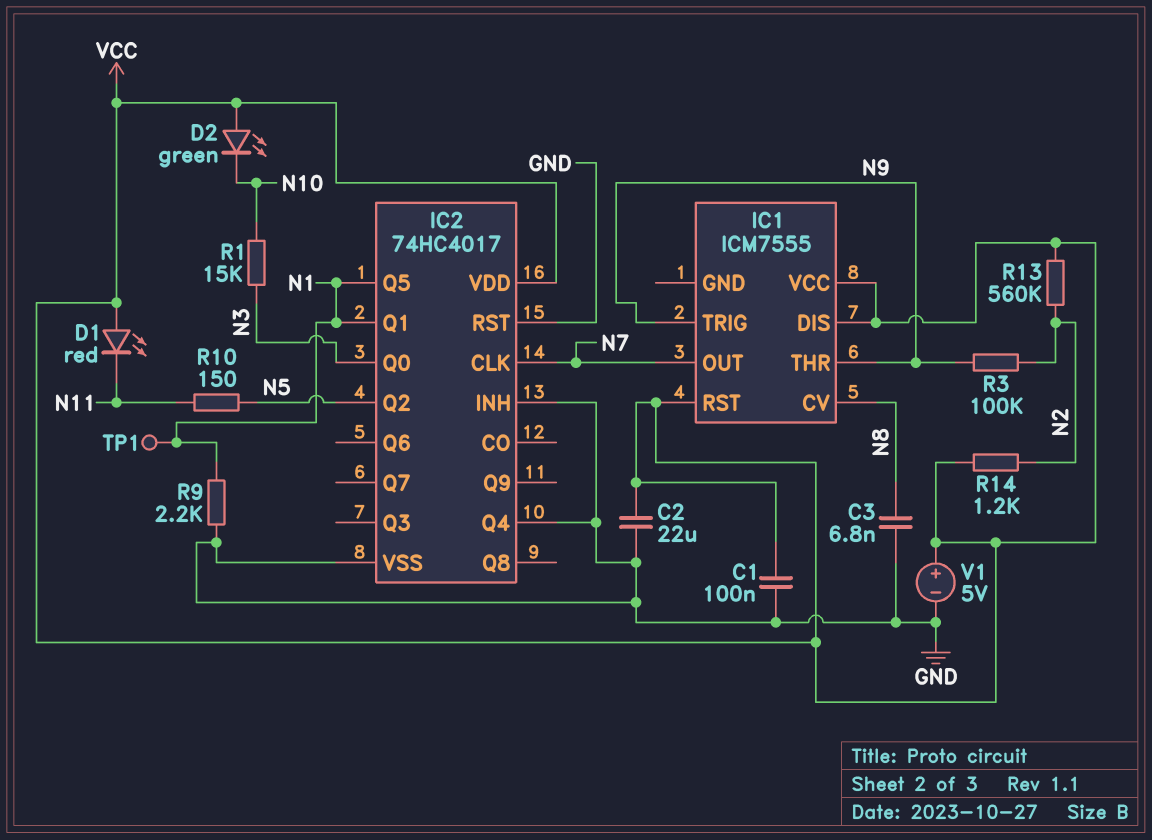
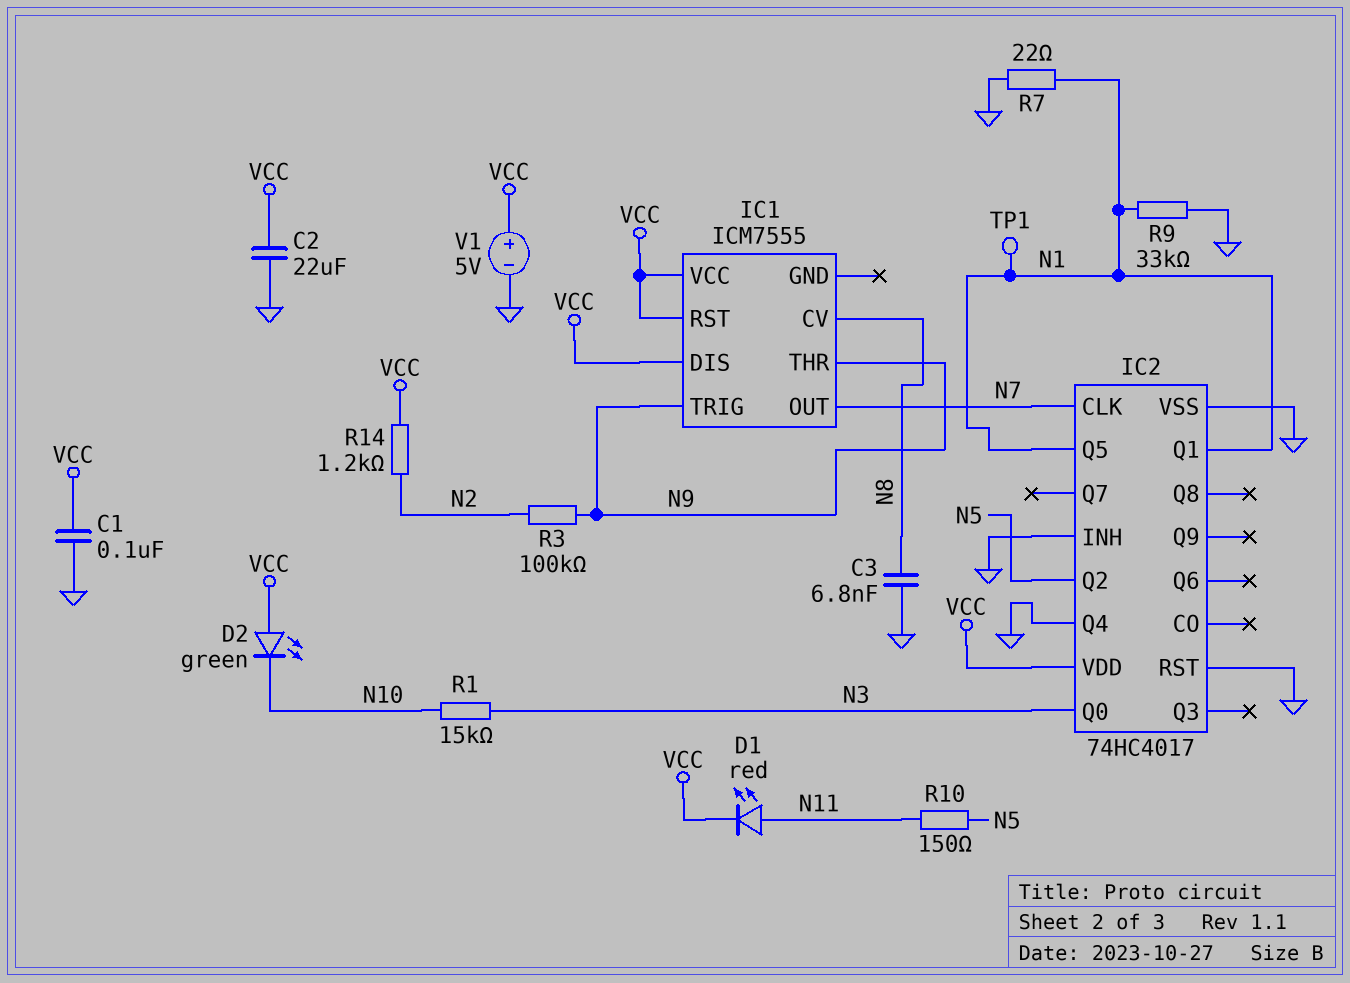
D1: LED red (A VCC, K N11) -> LED red (A N11, K VCC)
R7: none -> 22 (GND, N1)
R9: 2.2k (GND, N1) -> 33k (GND, N1)
R13: 560k (N2, VCC) -> none

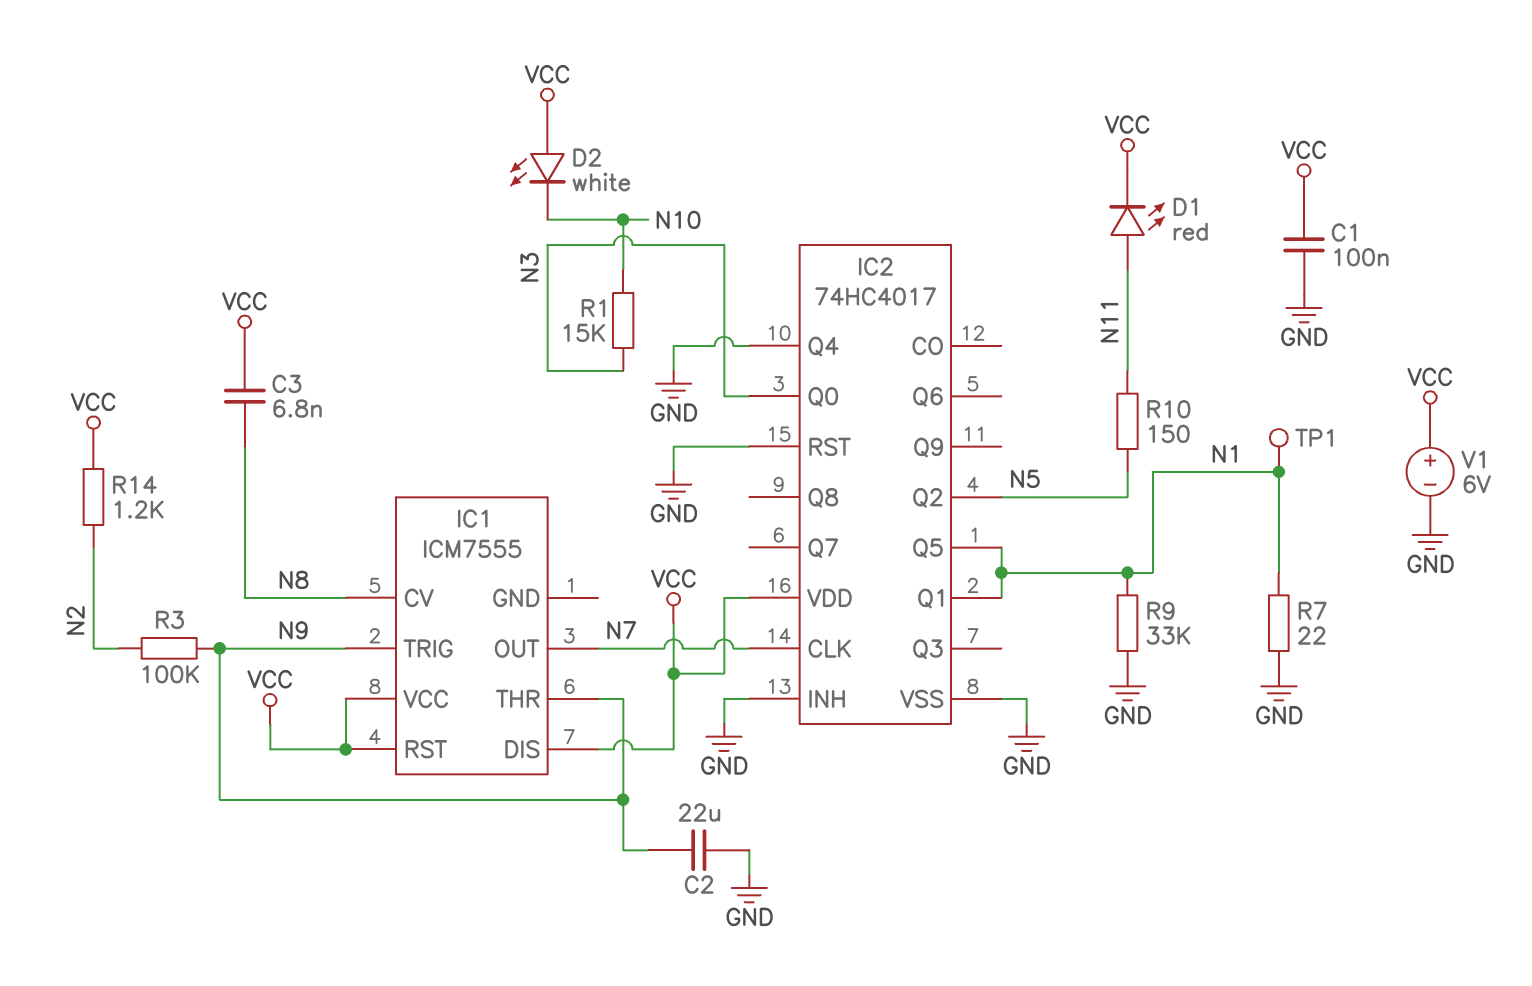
C2: 22uF (GND, VCC) -> 22uF (GND, N9)
C3: 6.8nF (GND, N8) -> 6.8nF (N8, VCC)
D2: LED green (A VCC, K N10) -> LED white (A VCC, K N10)
V1: 5V (plus VCC, minus GND) -> 6V (plus VCC, minus GND)

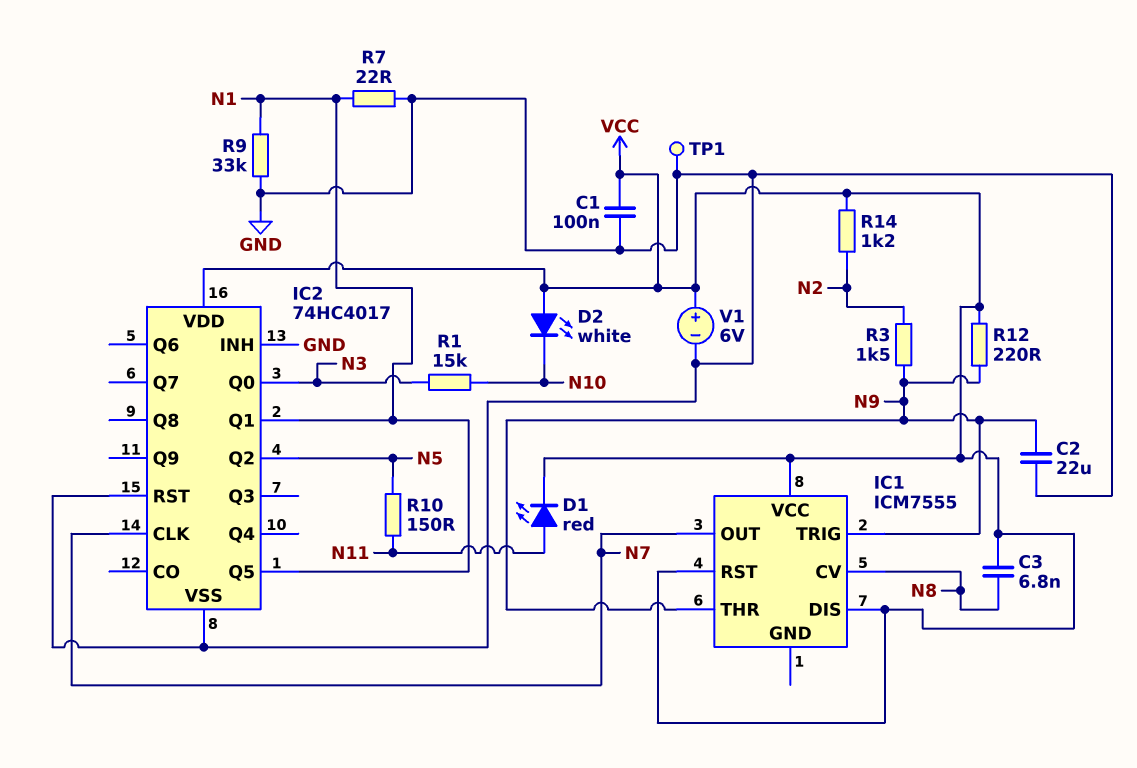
IC2 pin Q4: GND -> none
R3: 100k (N2, N9) -> 1.5k (N2, N9)
R12: none -> 220 (N9, VCC)
TP1: test point (N1) -> test point (GND)

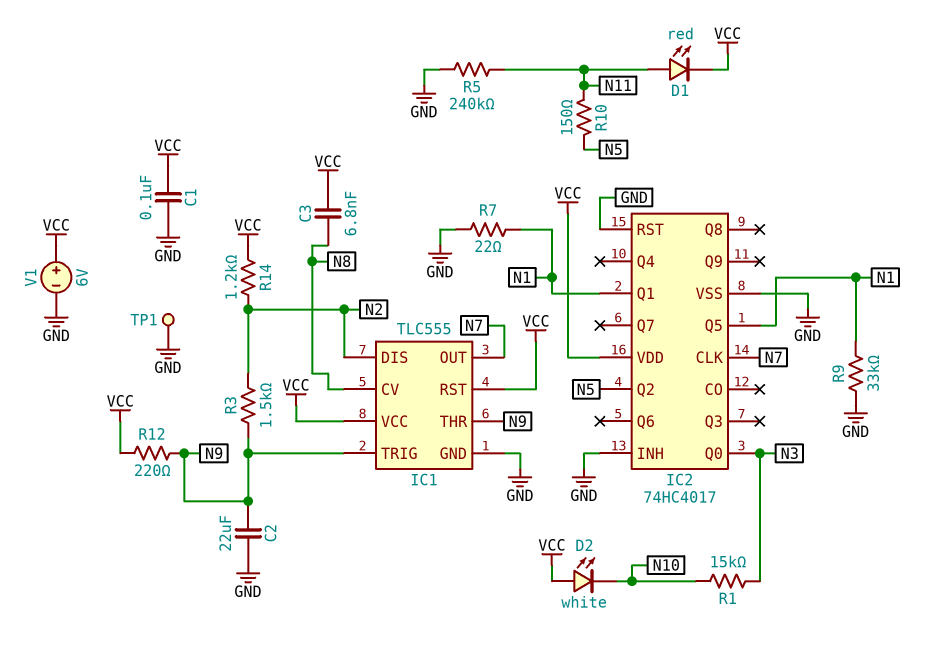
IC1: ICM7555 -> TLC555
IC1 pin DIS: VCC -> N2
IC1 pin GND: none -> GND
R5: none -> 240k (GND, N11)

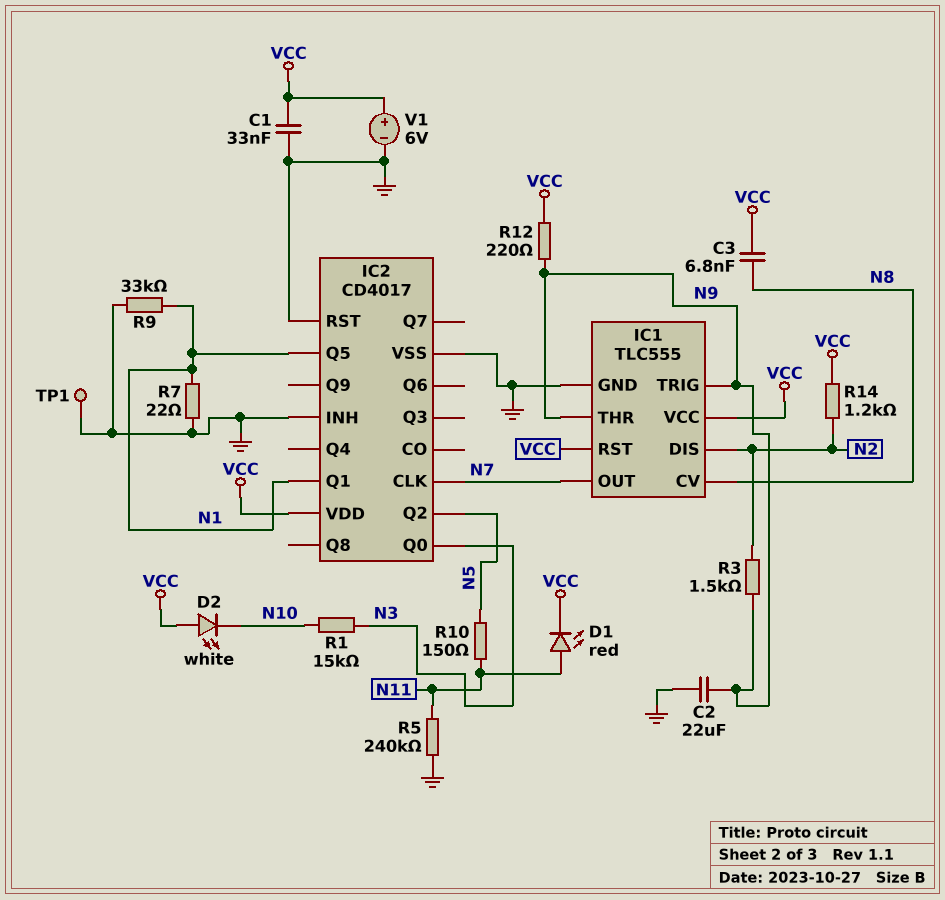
C1: 100nF (GND, VCC) -> 33nF (GND, VCC)
IC2: 74HC4017 -> CD4017

